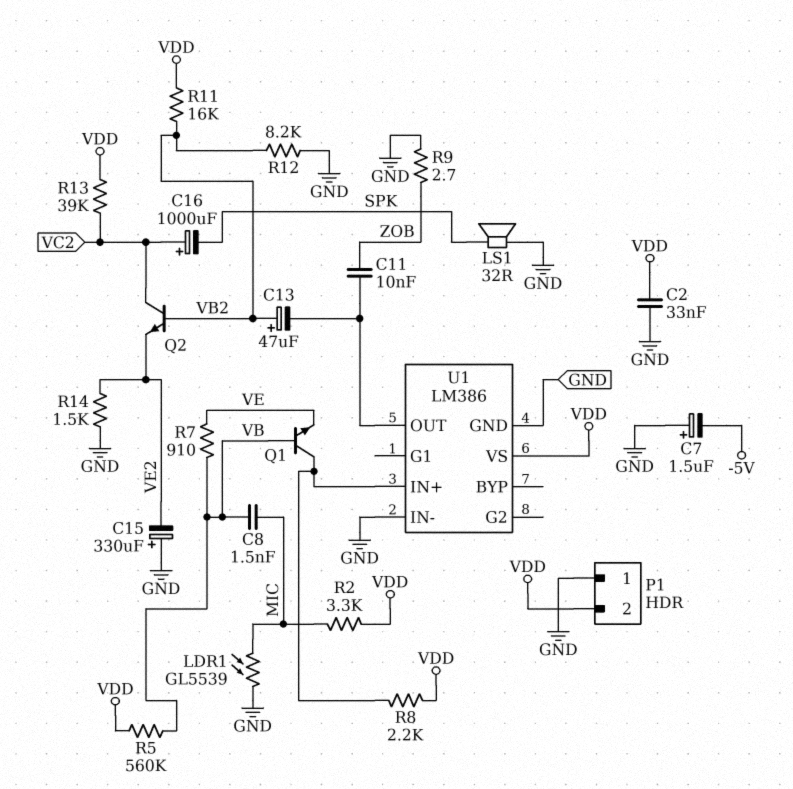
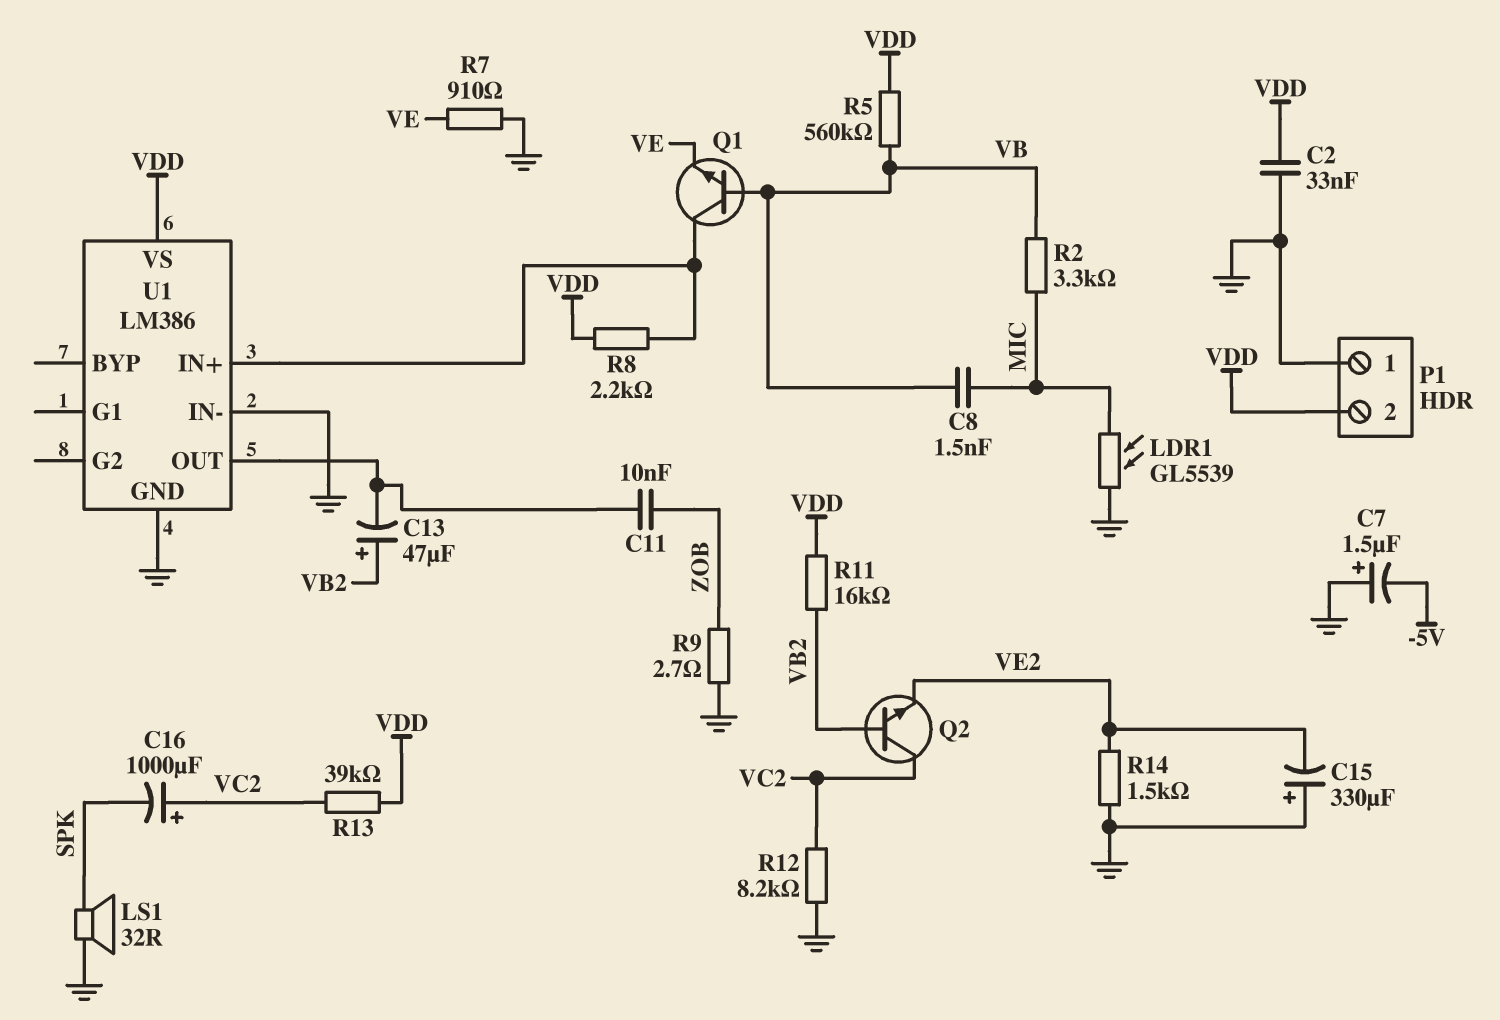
R2: 3.3k (MIC, VDD) -> 3.3k (MIC, VB)
R7: 910 (VB, VE) -> 910 (GND, VE)
R12: 8.2k (GND, VB2) -> 8.2k (GND, VC2)

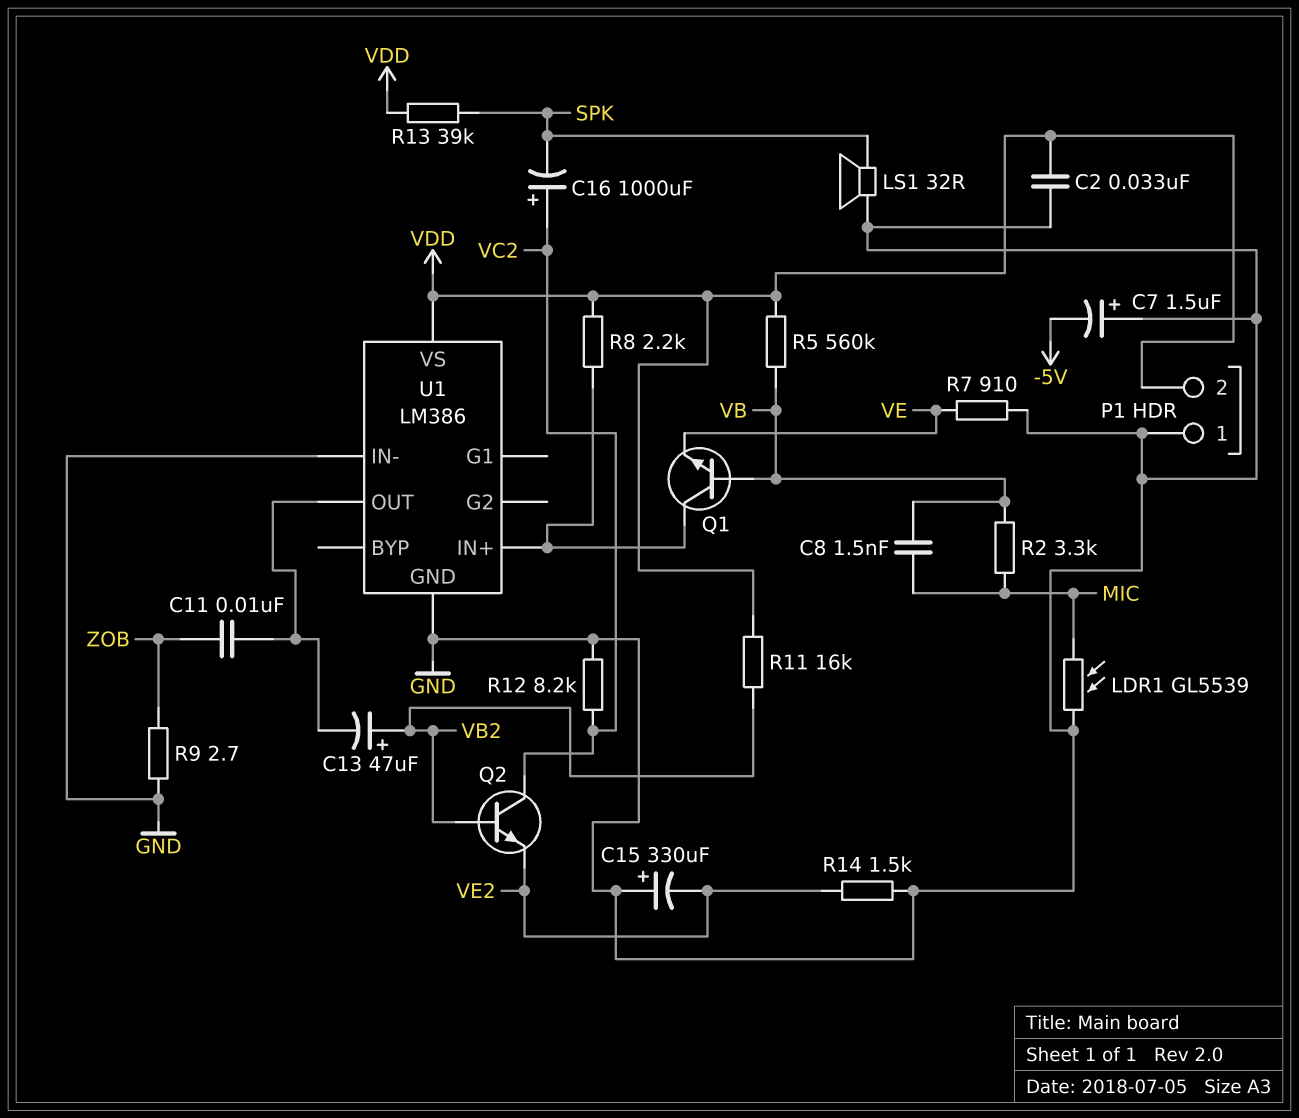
R13: 39k (VC2, VDD) -> 39k (SPK, VDD)

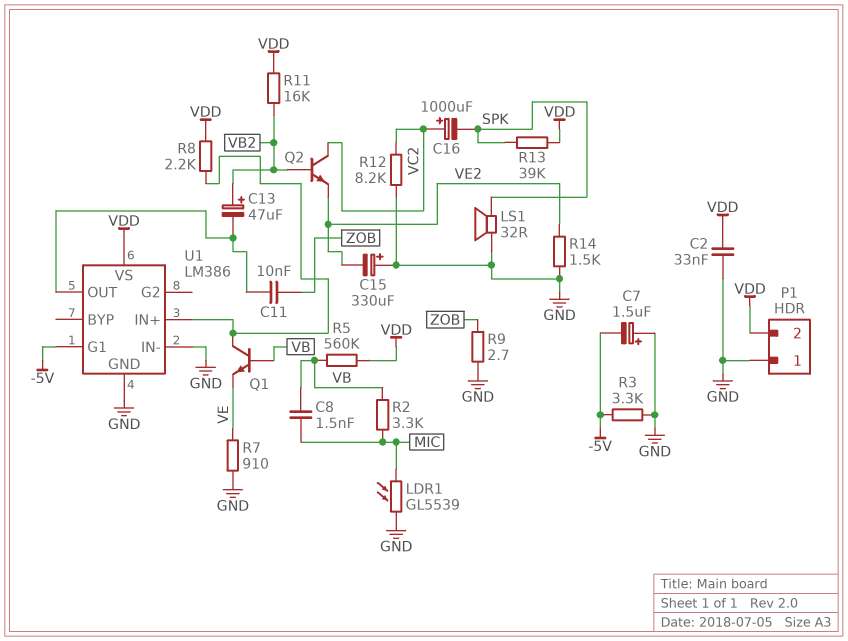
R3: none -> 3.3k (-5V, GND)
U1 pin G1: none -> -5V

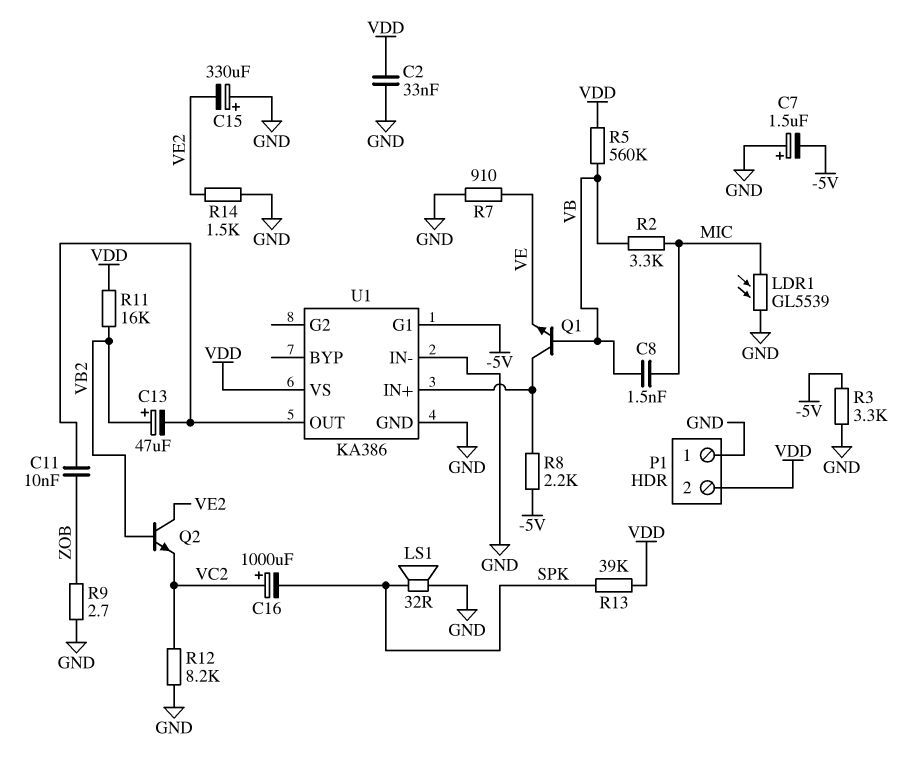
Q2: NPN (B VB2, C VC2, E VE2) -> NPN (B VB2, C VE2, E VC2)
R8: 2.2k (U1/IN+, VDD) -> 2.2k (-5V, U1/IN+)
U1: LM386 -> KA386

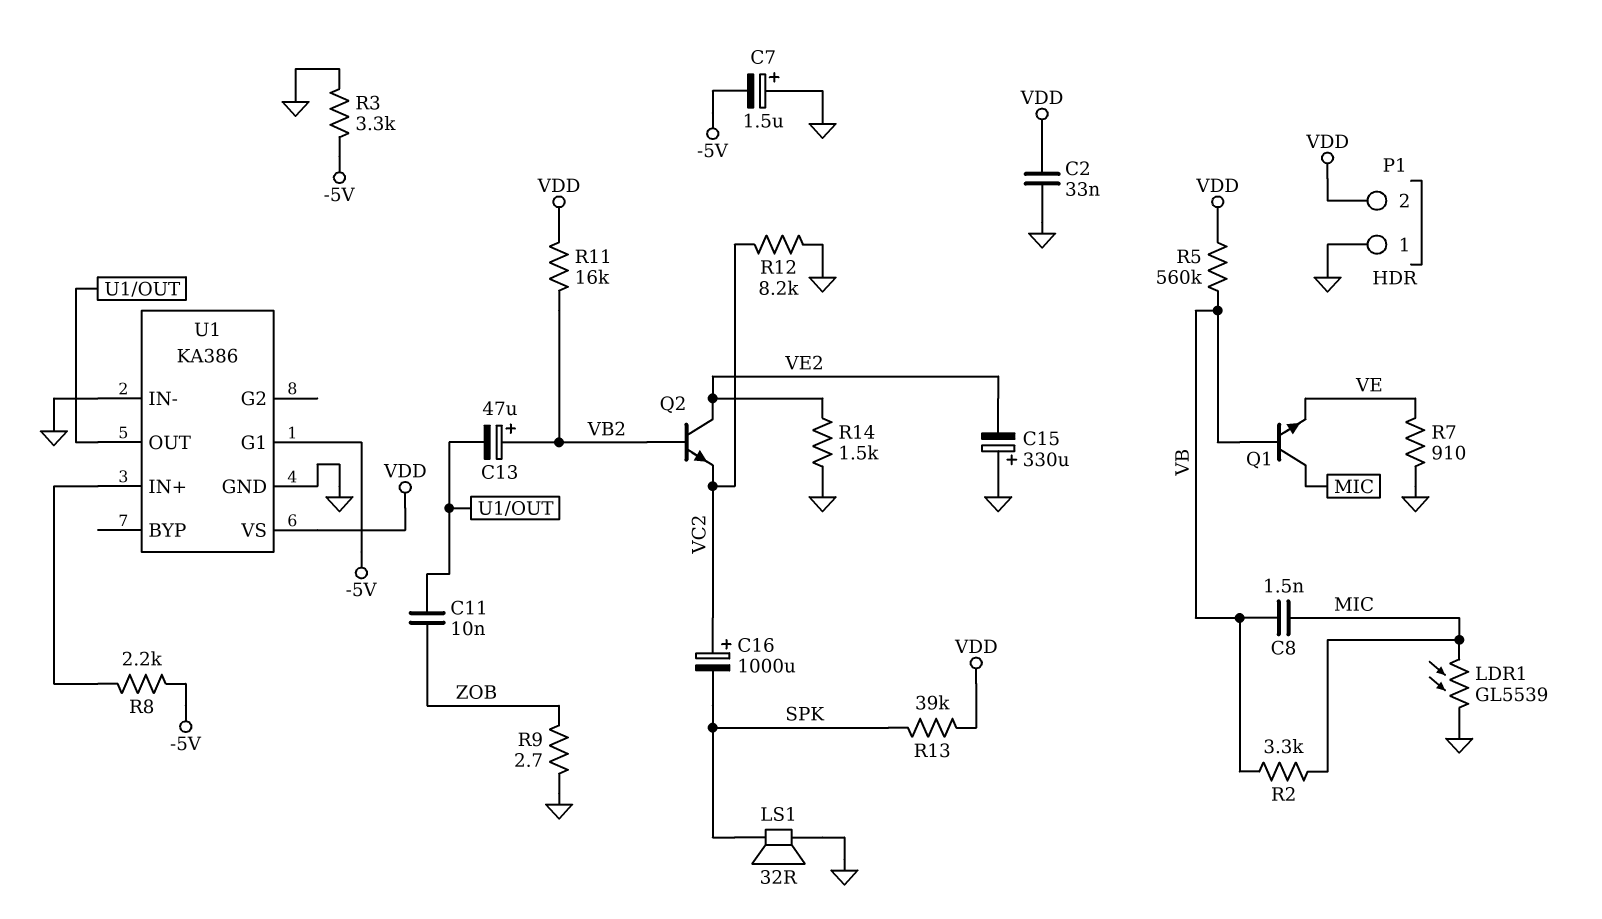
Q1: NPN (B VB, C U1/IN+, E VE) -> NPN (B VB, C MIC, E VE)

